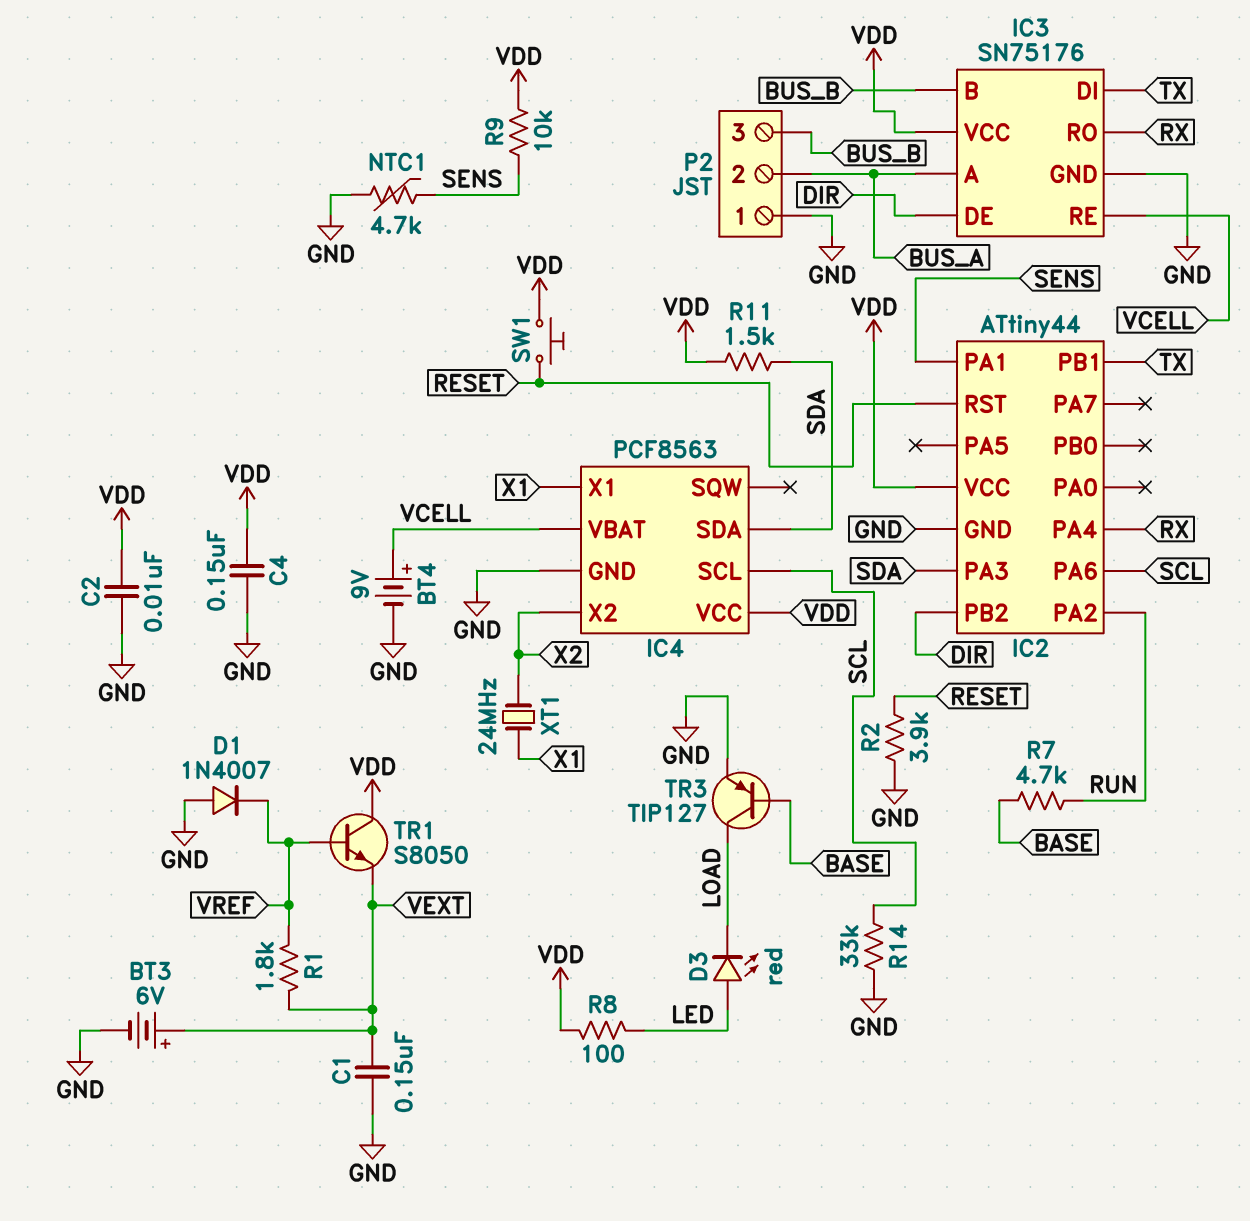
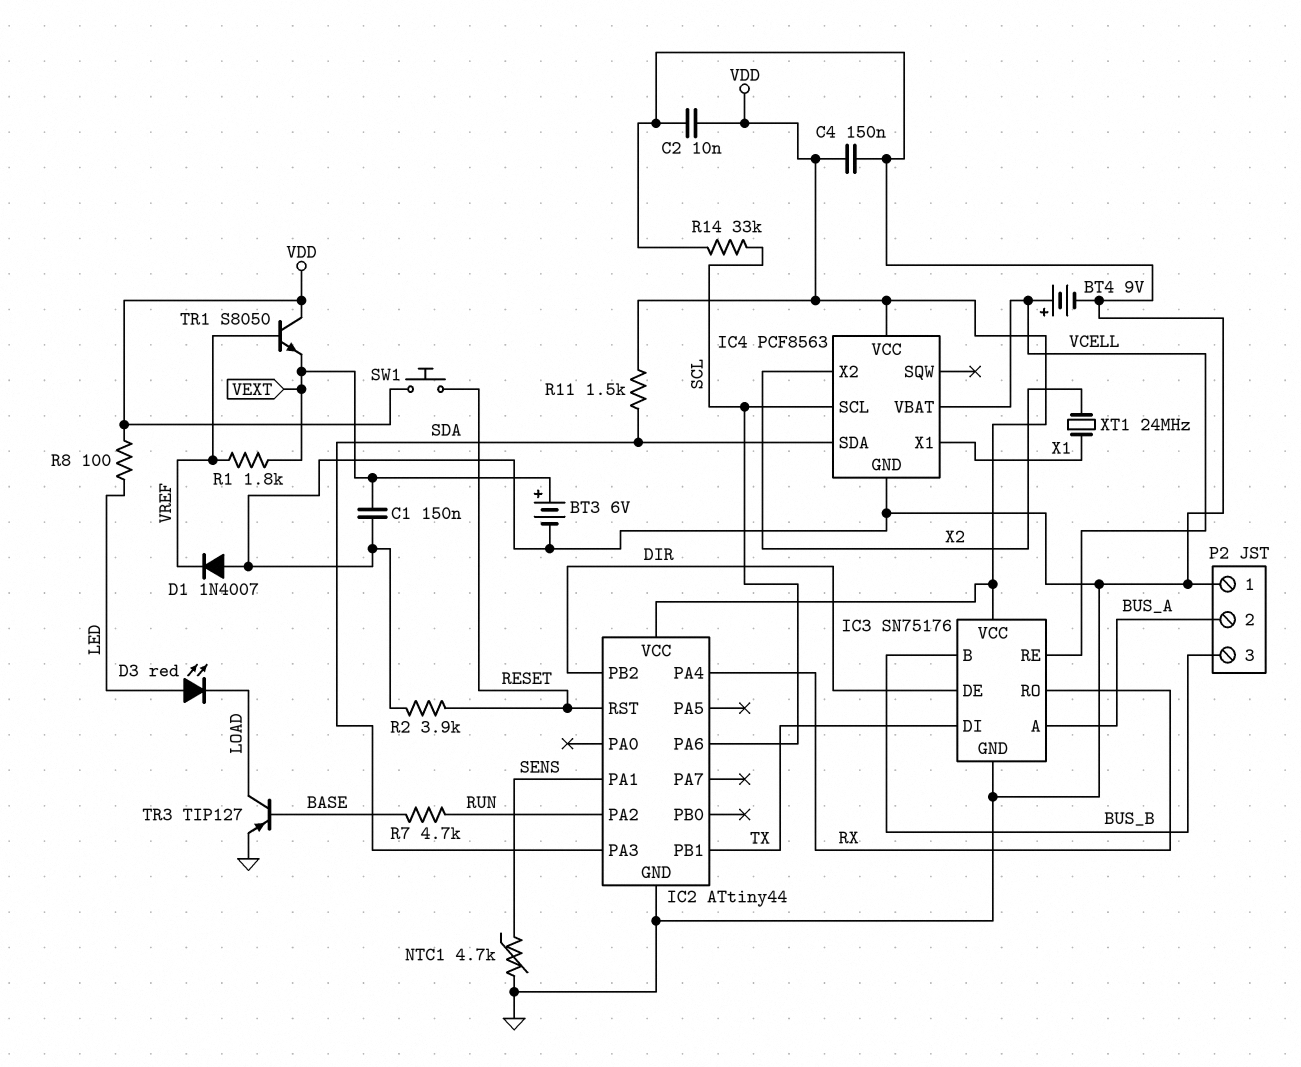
R9: 10k (SENS, VDD) -> none

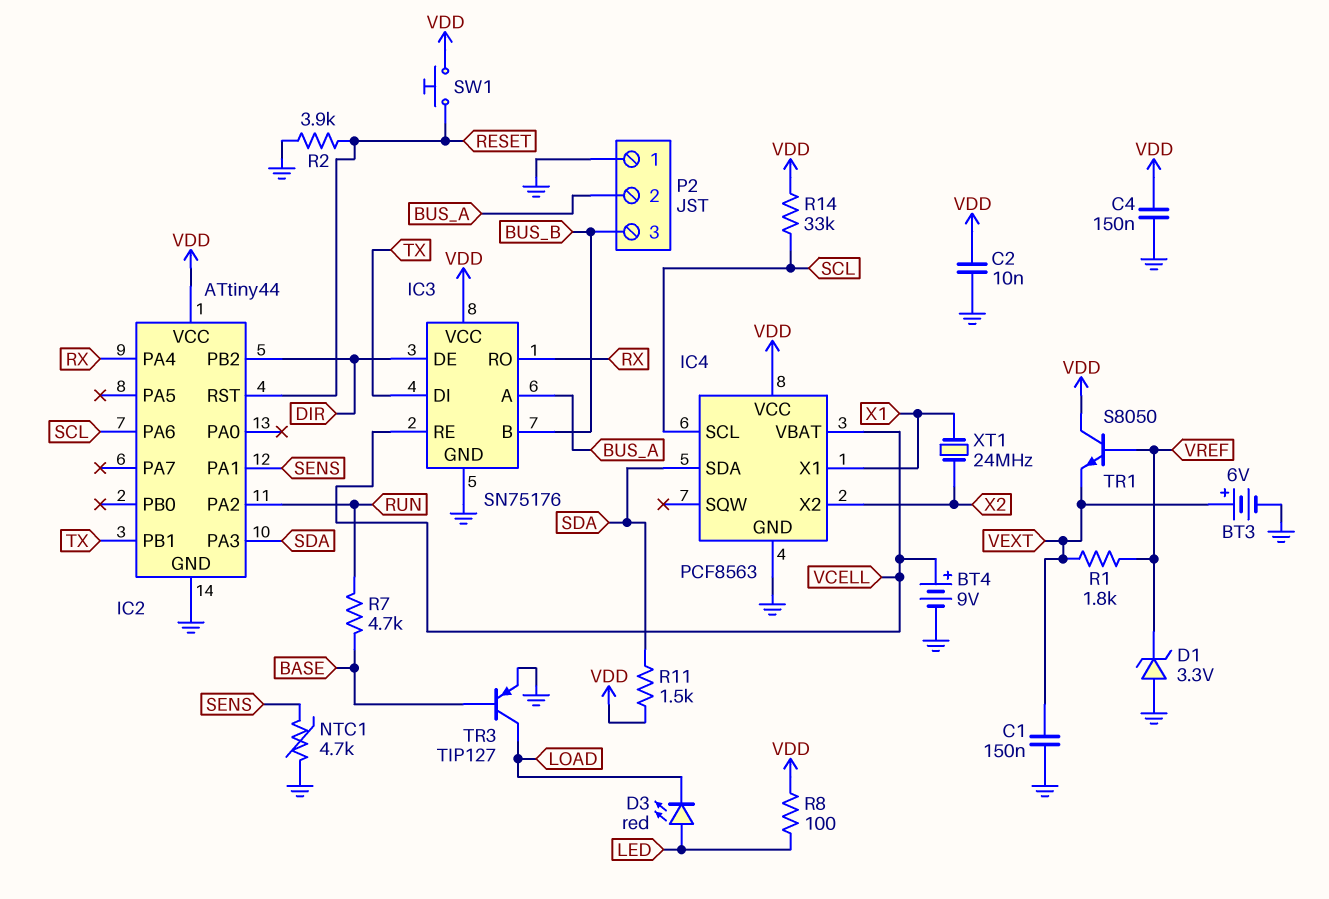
D1: diode 1N4007 (A GND, K VREF) -> zener 3.3V (A GND, K VREF)
R14: 33k (GND, SCL) -> 33k (SCL, VDD)

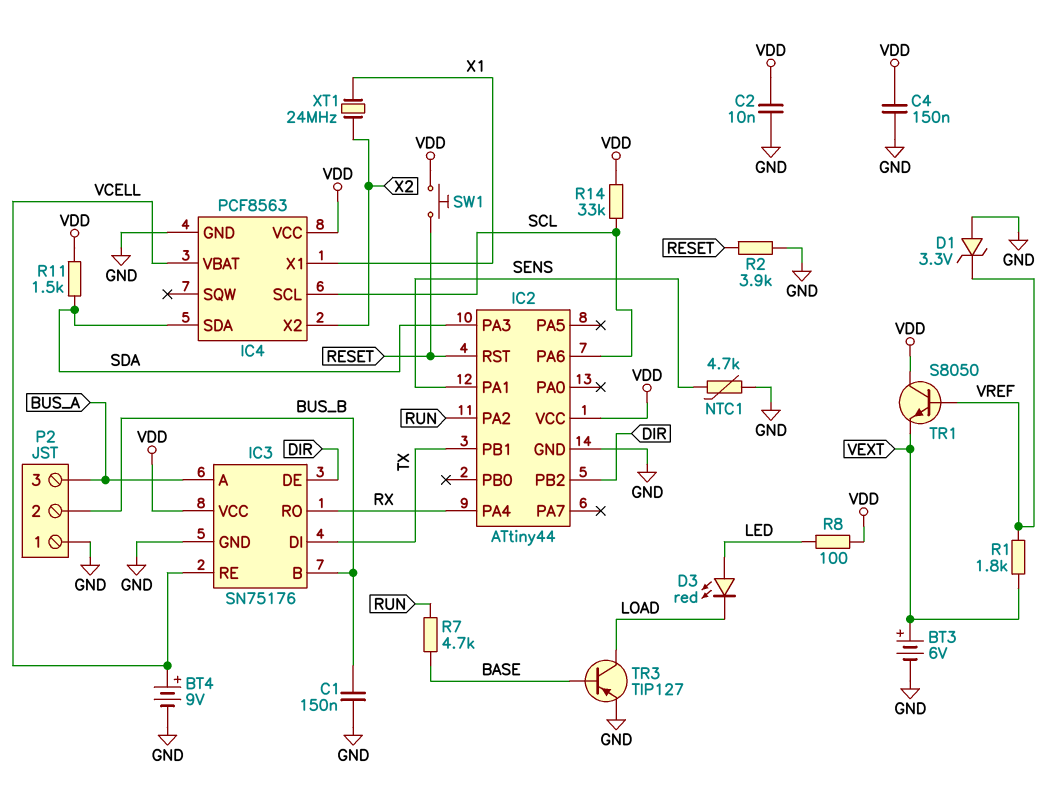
C1: 150nF (GND, VEXT) -> 150nF (BUS_B, GND)
P2 pin 2: BUS_A -> BUS_B
P2 pin 3: BUS_B -> BUS_A

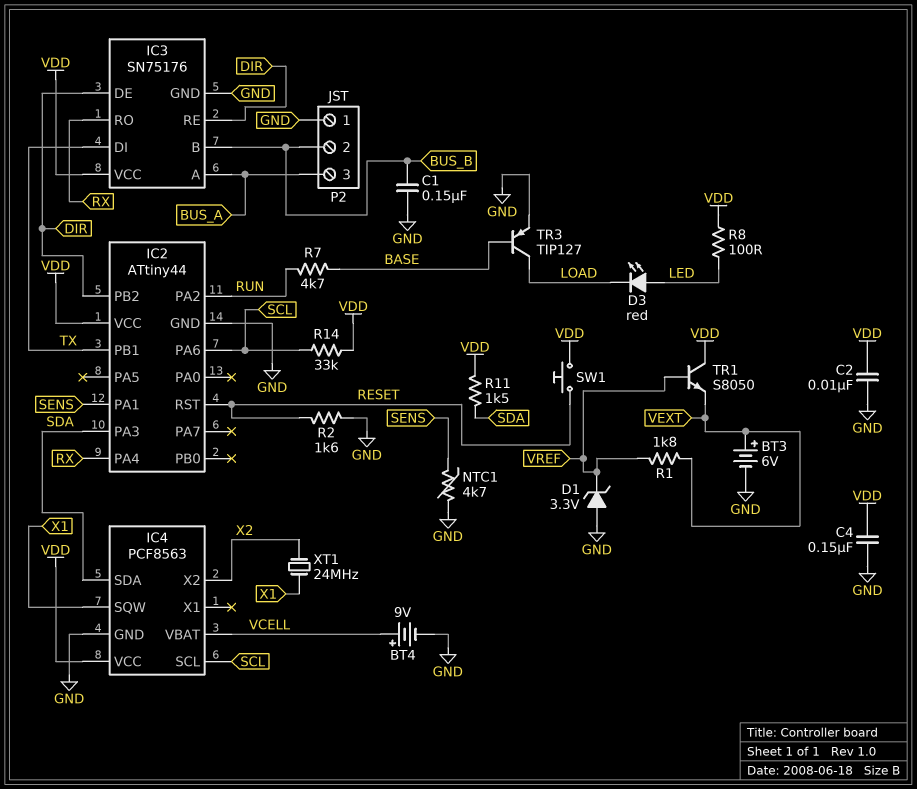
IC3 pin RE: VCELL -> DIR
IC4 pin SQW: none -> X1
IC4 pin X1: X1 -> none
R2: 3.9k (GND, RESET) -> 1.6k (GND, RESET)

